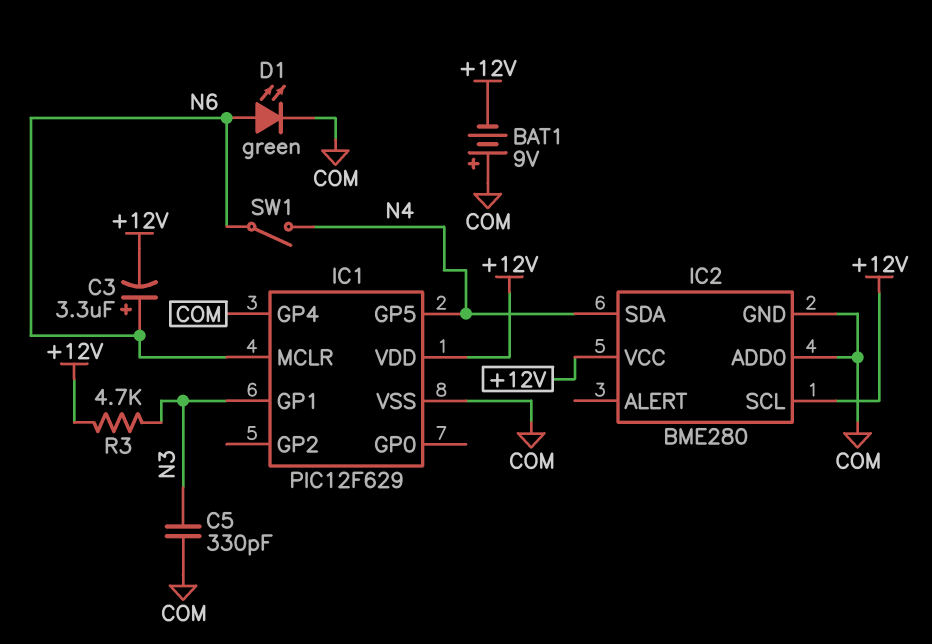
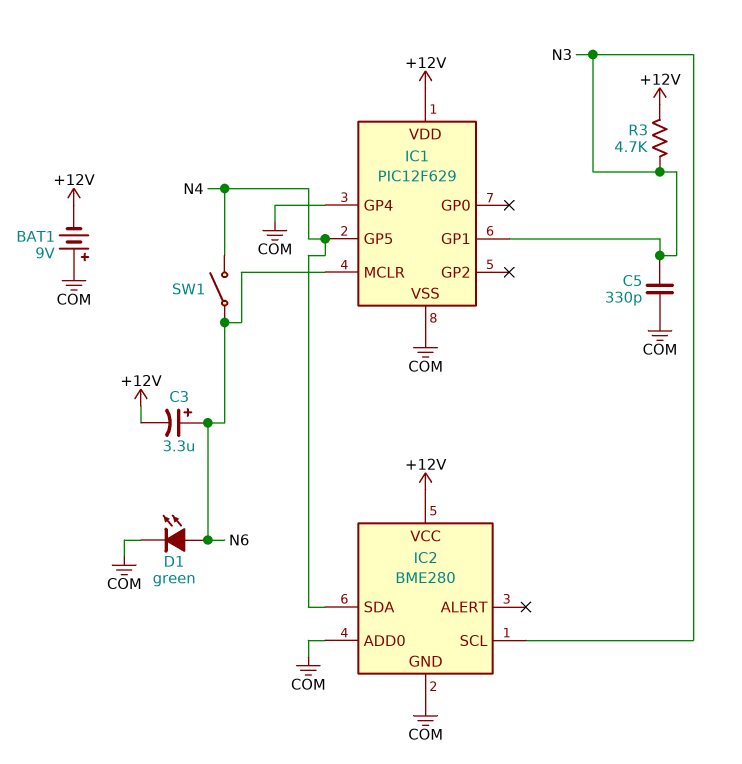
IC2 pin SCL: +12V -> N3

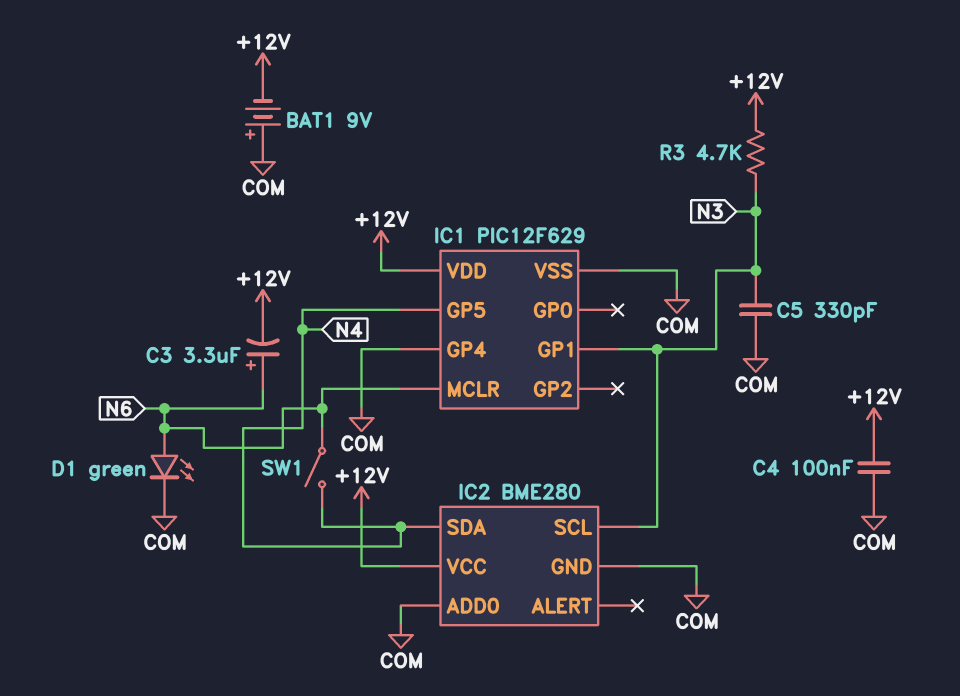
C4: none -> 100nF (+12V, COM)

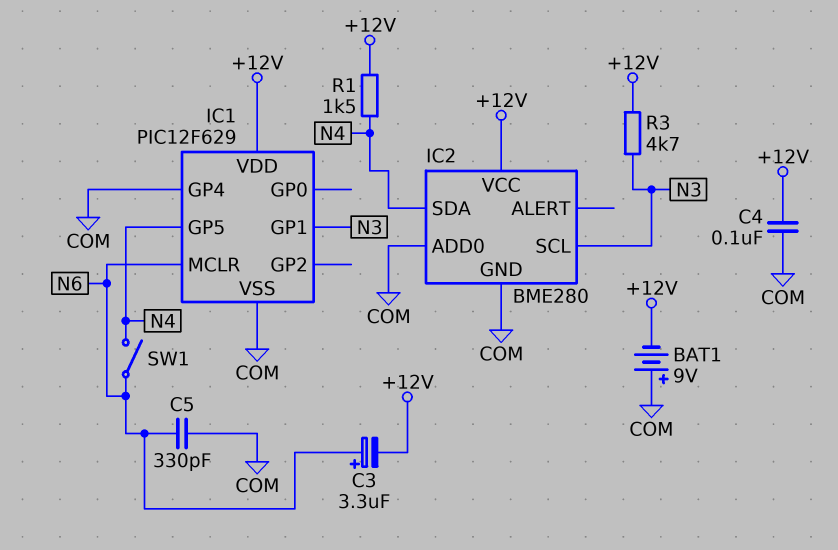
C5: 330pF (COM, N3) -> 330pF (COM, N6)
D1: LED green (A N6, K COM) -> none
R1: none -> 1.5k (+12V, N4)

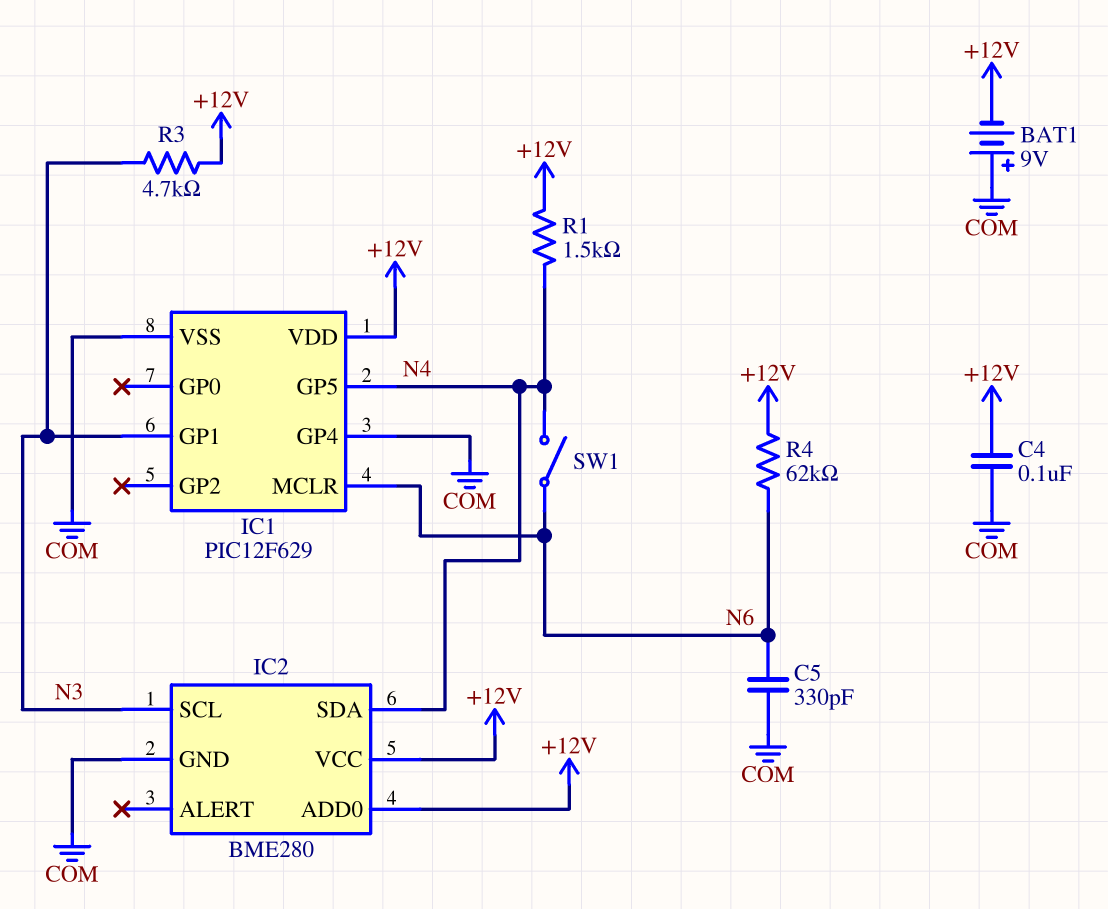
C3: 3.3uF (plus N6, minus +12V) -> none
IC2 pin ADD0: COM -> +12V
R4: none -> 62k (+12V, N6)

